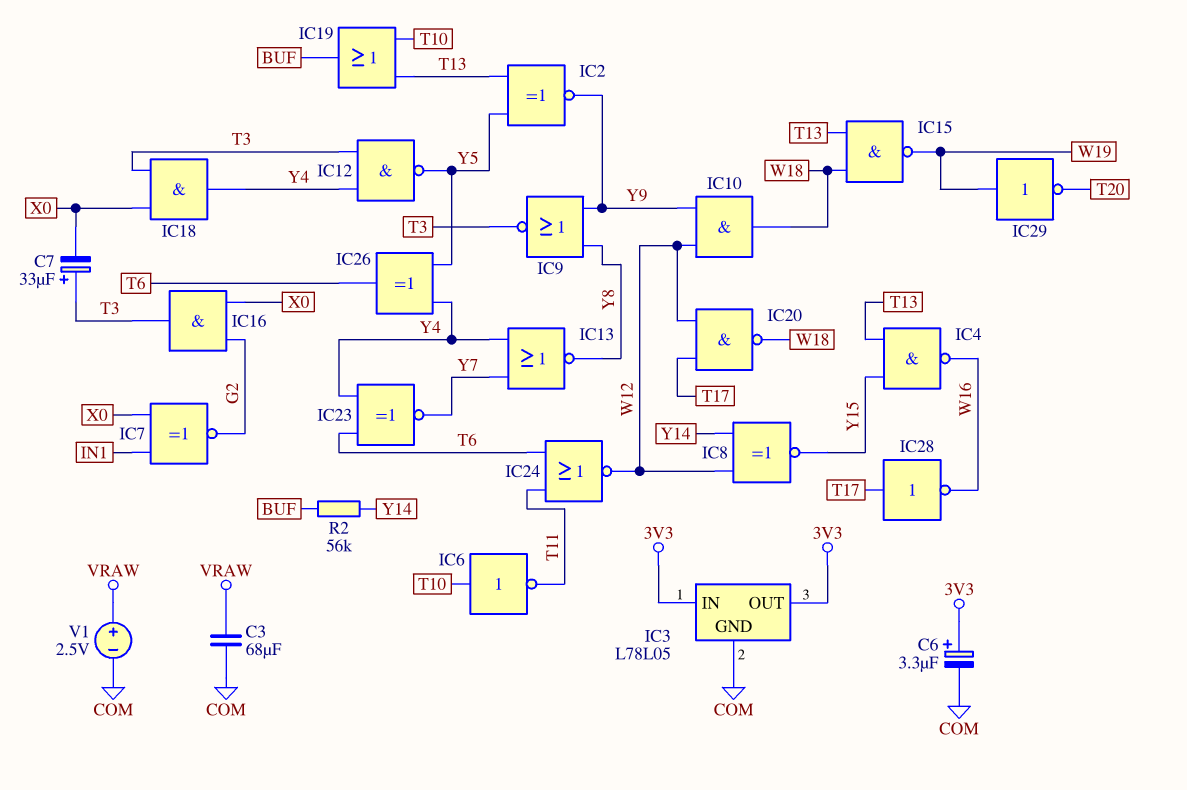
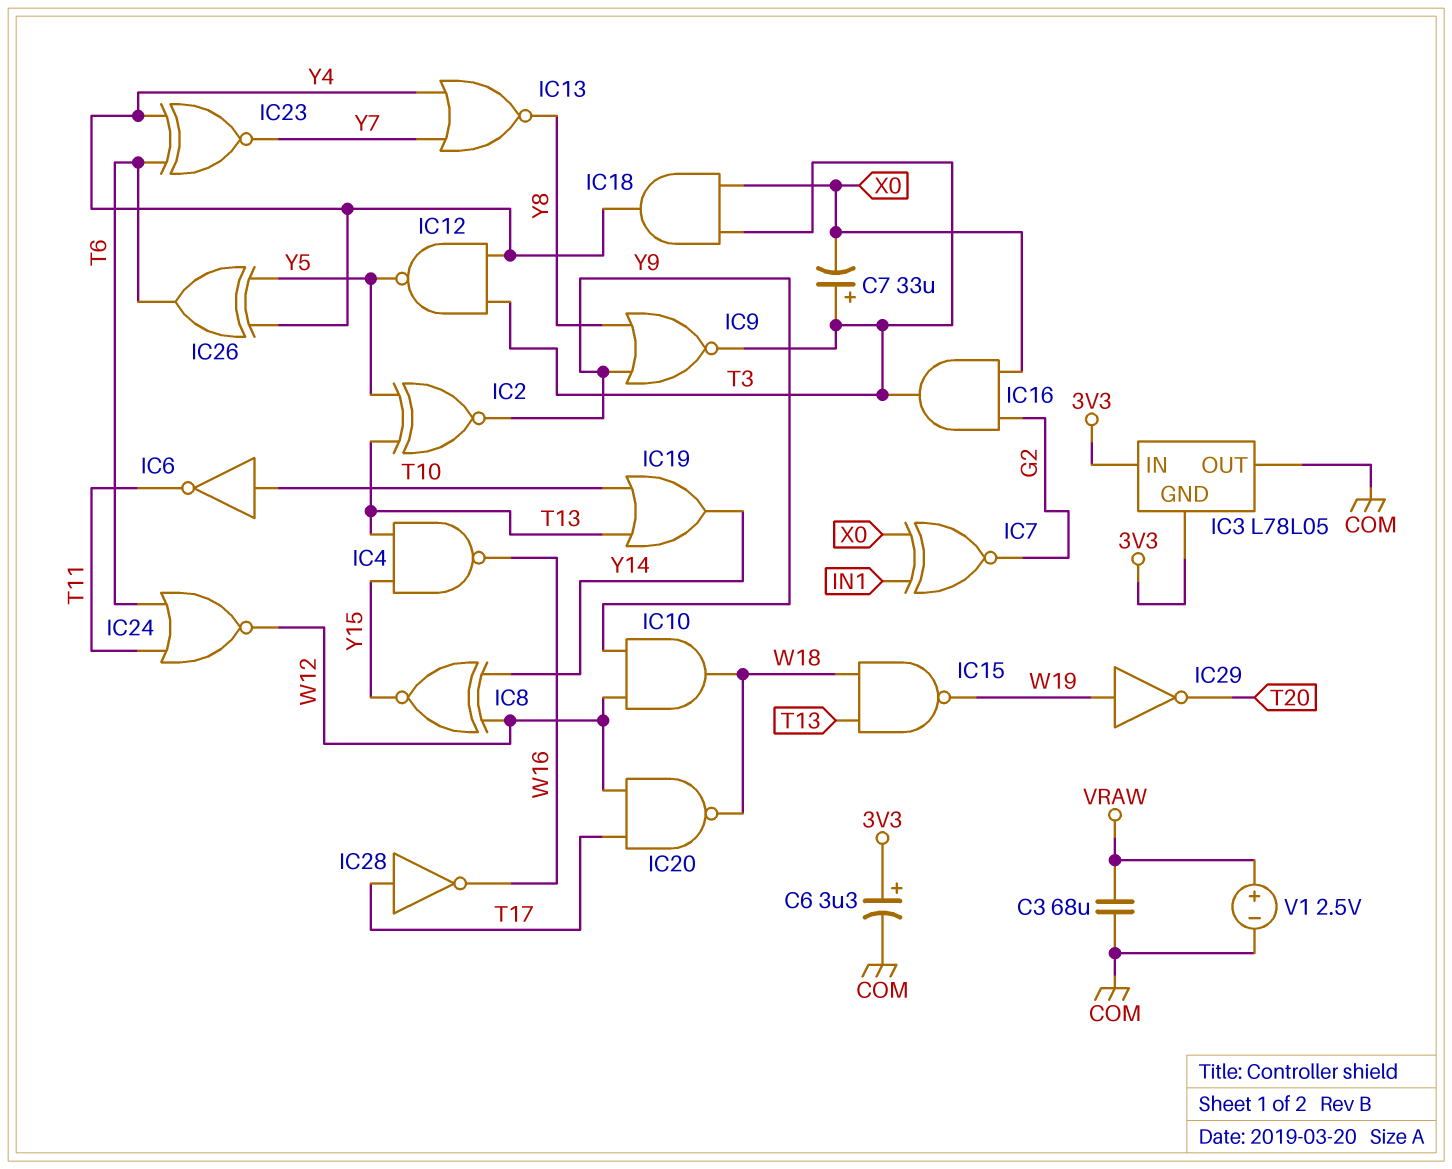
IC3 pin GND: COM -> 3V3
IC3 pin OUT: 3V3 -> COM
IC19: OR (in T10, in T13, out BUF) -> OR (in T10, in T13, out Y14)
R2: 56k (BUF, Y14) -> none

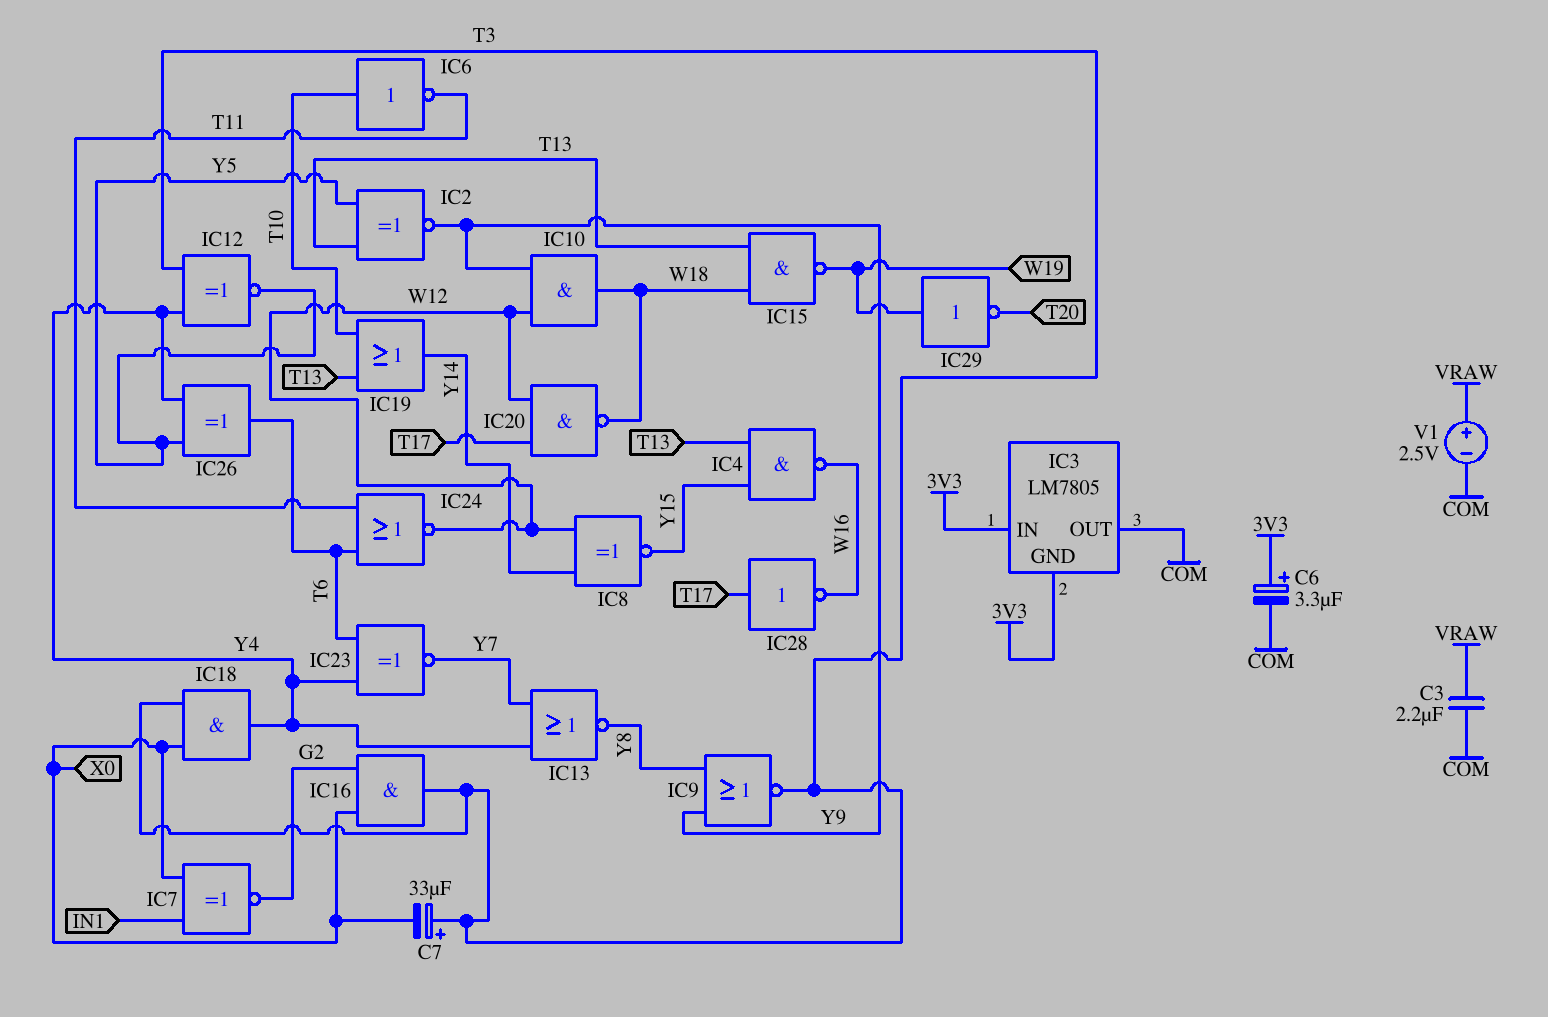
C3: 68uF (COM, VRAW) -> 2.2uF (COM, VRAW)
IC3: L78L05 -> LM7805
IC12: NAND (in T3, in Y4, out Y5) -> XNOR (in T3, in Y4, out Y5)

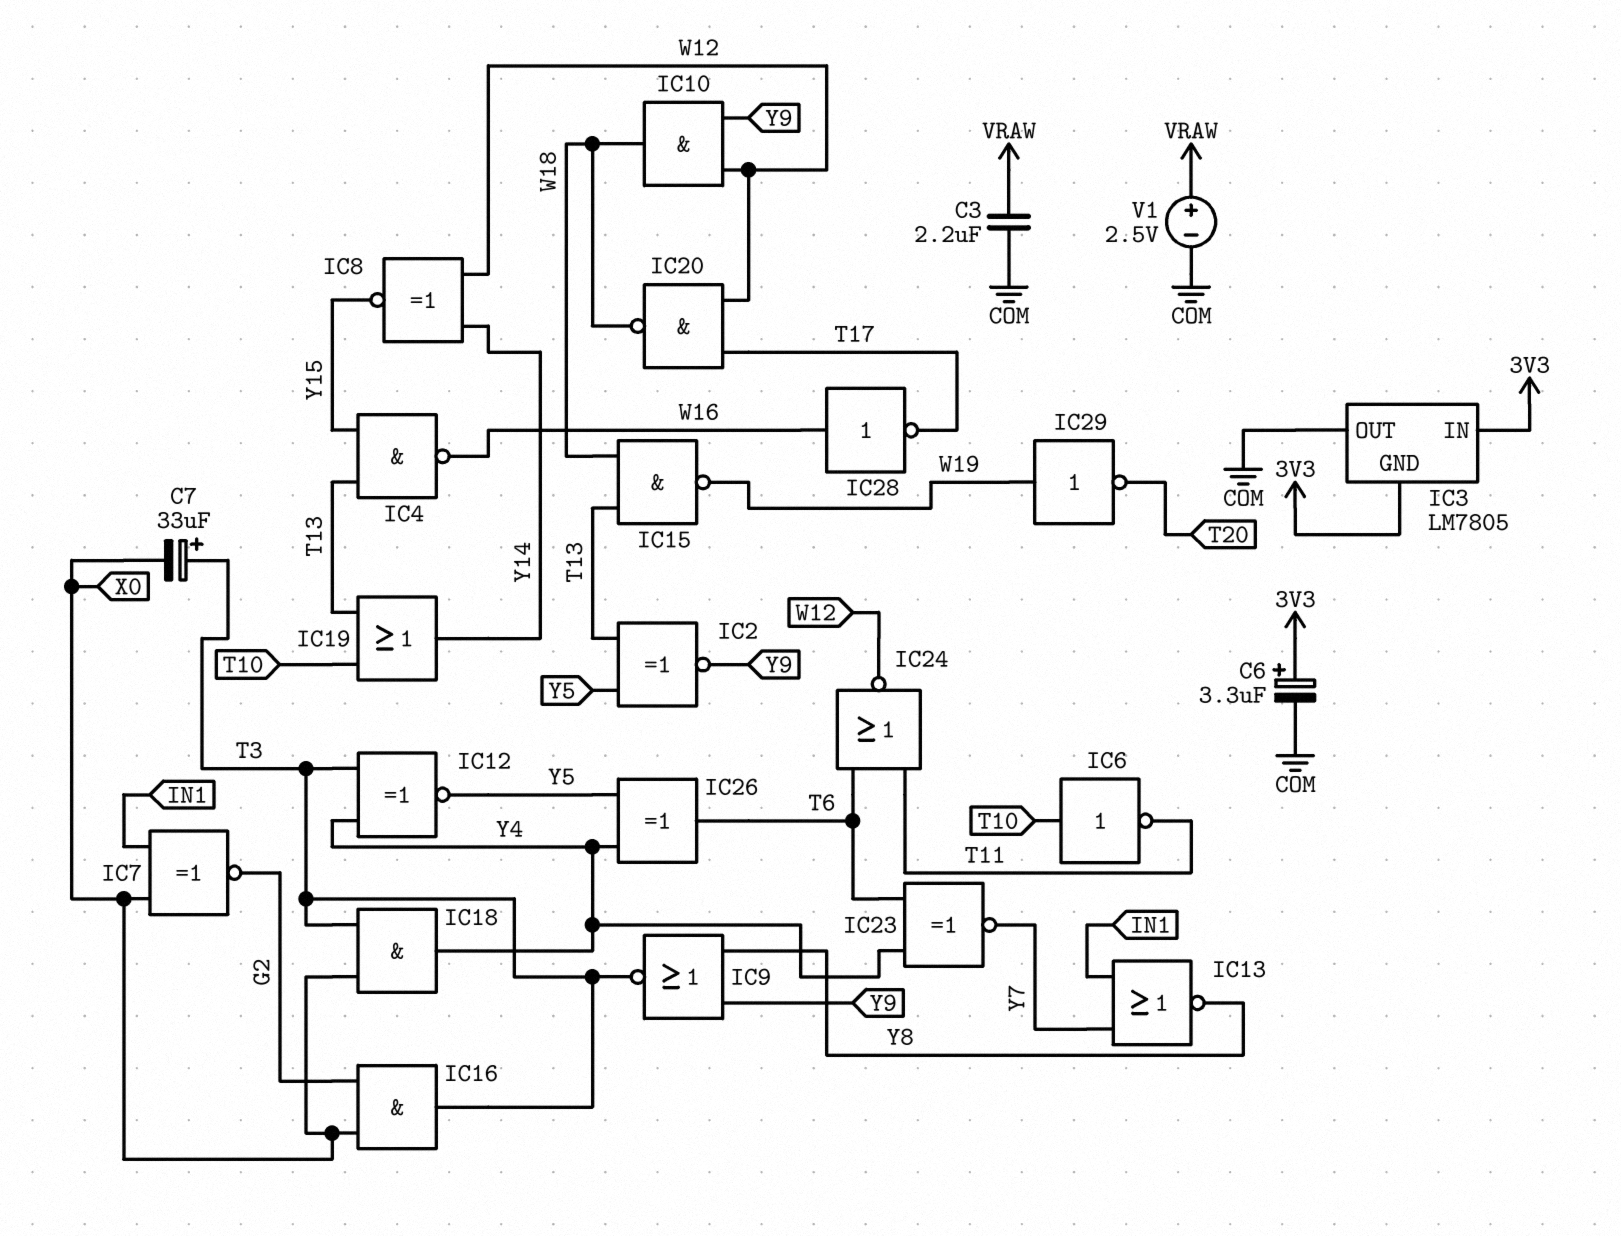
IC13: NOR (in Y4, in Y7, out Y8) -> NOR (in IN1, in Y7, out Y8)
IC28: NOT (in T17, out W16) -> NOT (in W16, out T17)

